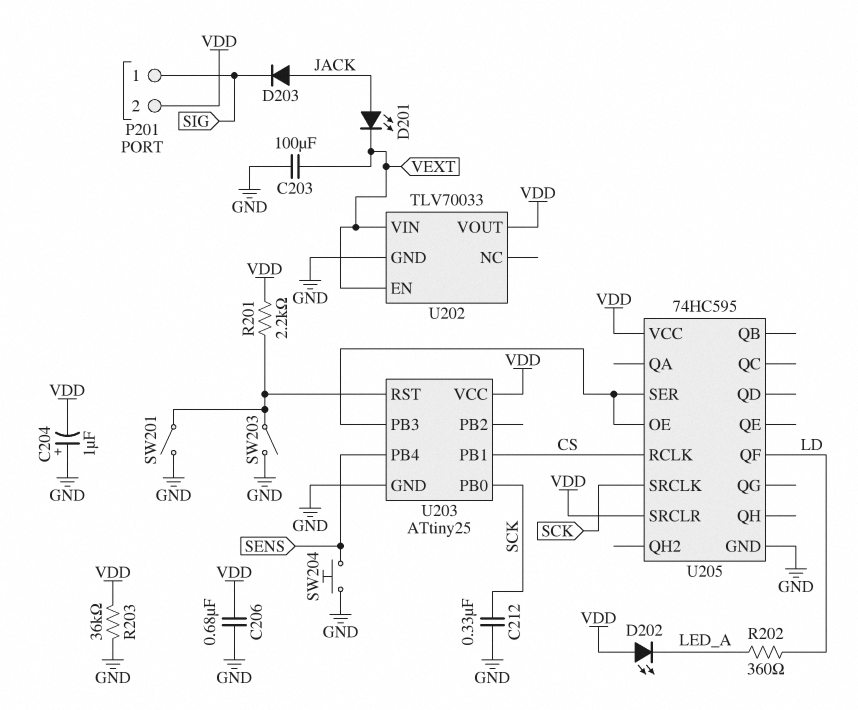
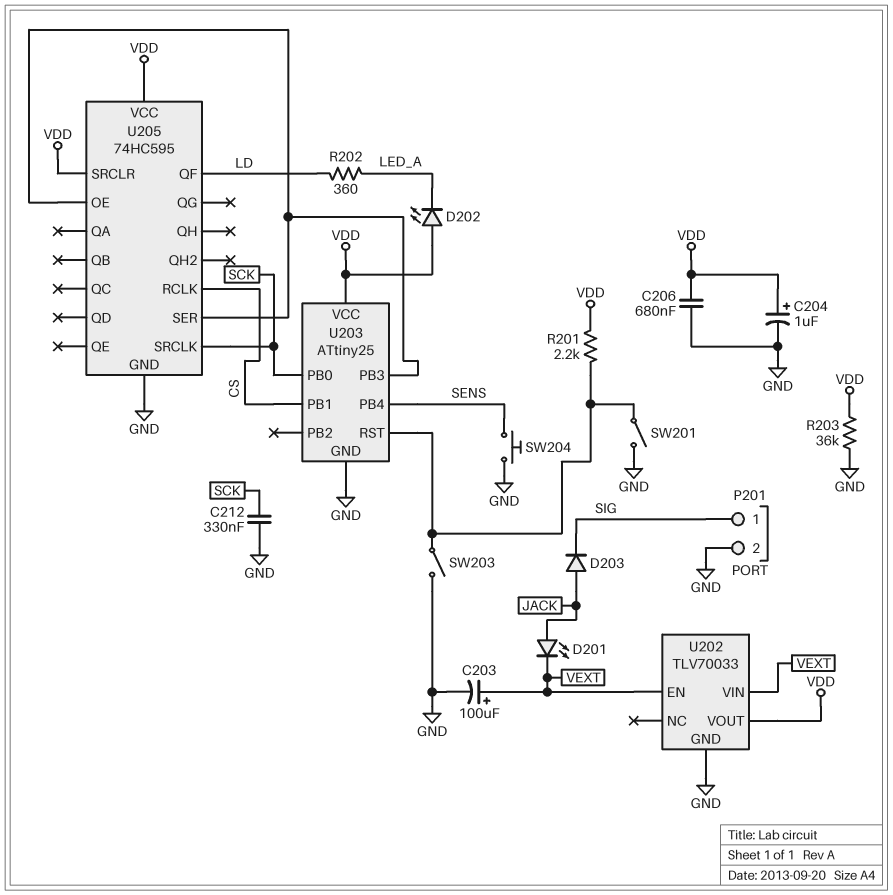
C203: 100uF (GND, VEXT) -> 100uF (plus VEXT, minus GND)
C204: 1uF (plus GND, minus VDD) -> 1uF (plus VDD, minus GND)
P201 pin 2: VDD -> GND

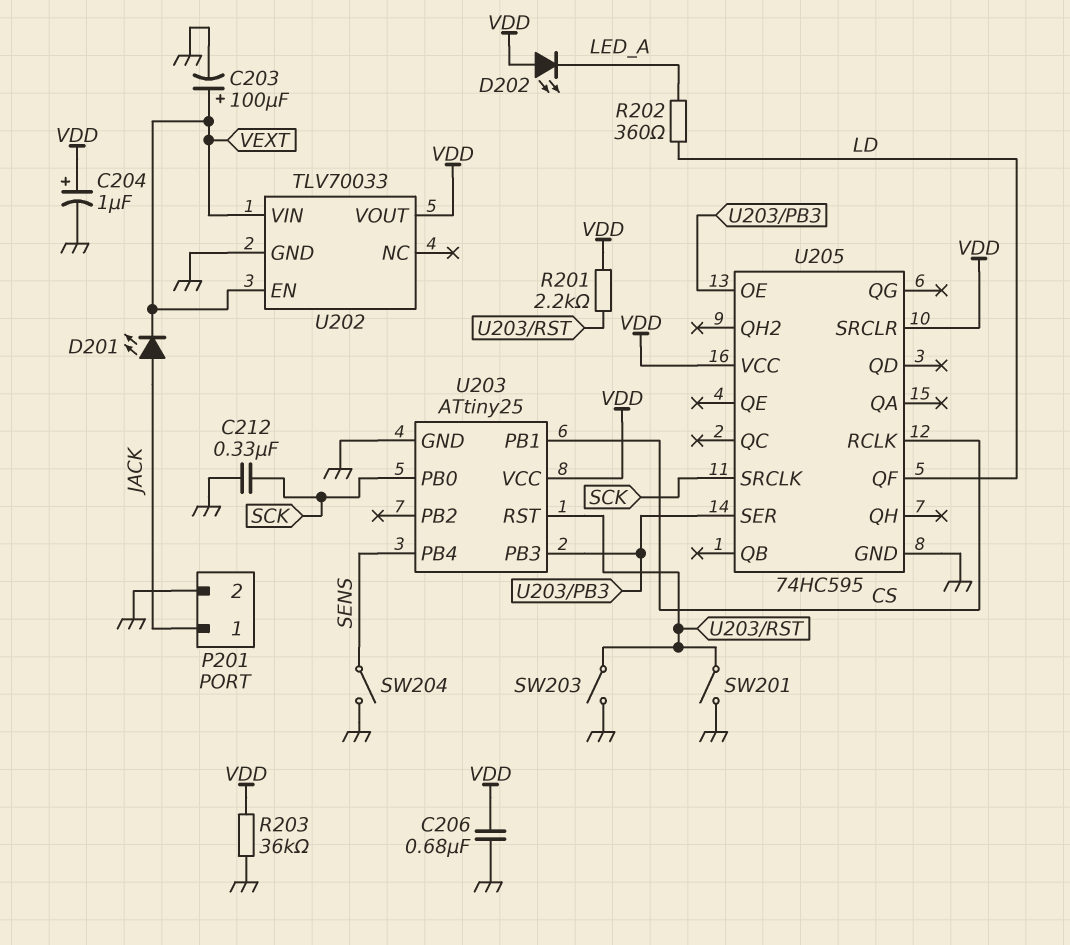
D203: diode (A JACK, K SIG) -> none
P201 pin 1: SIG -> JACK
SW204: button (GND, SENS) -> switch (GND, SENS)

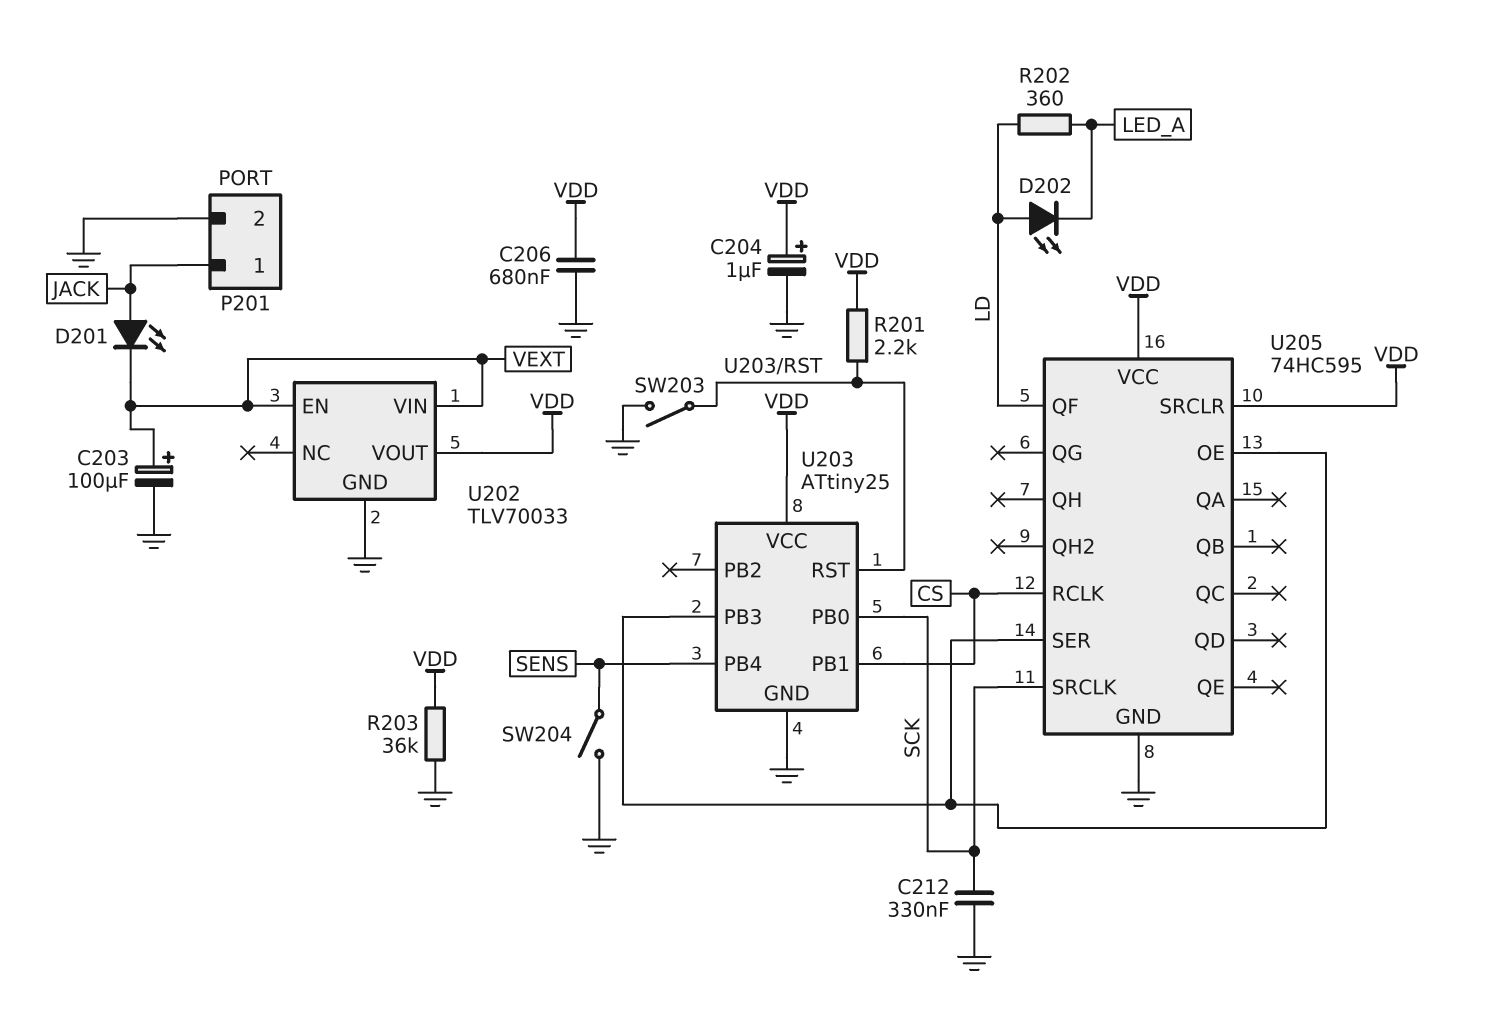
D202: LED (A VDD, K LED_A) -> LED (A LD, K LED_A)
SW201: switch (GND, U203/RST) -> none

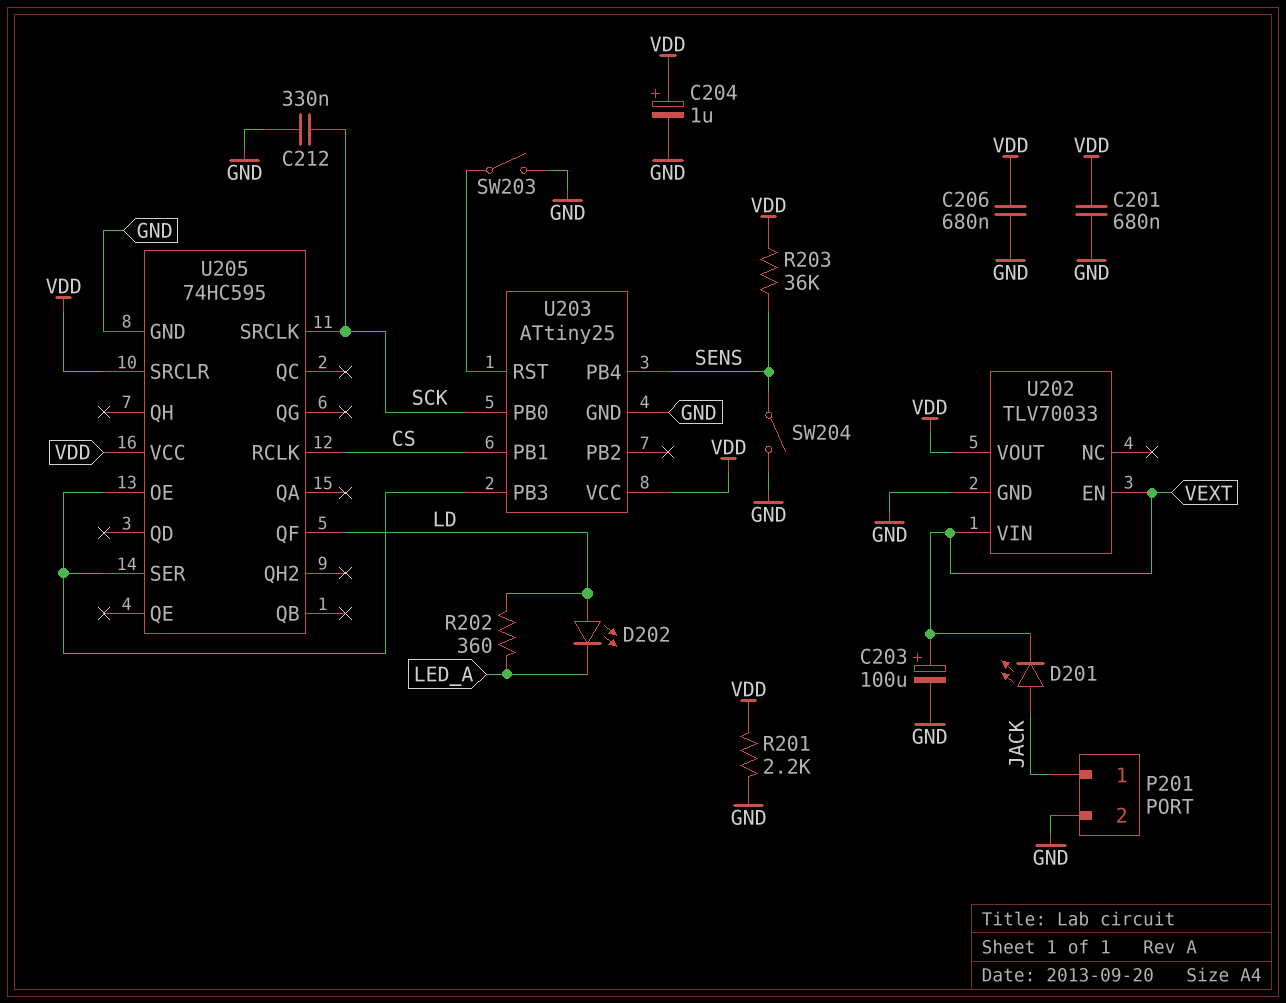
C201: none -> 680nF (GND, VDD)
R201: 2.2k (U203/RST, VDD) -> 2.2k (GND, VDD)
R203: 36k (GND, VDD) -> 36k (SENS, VDD)

